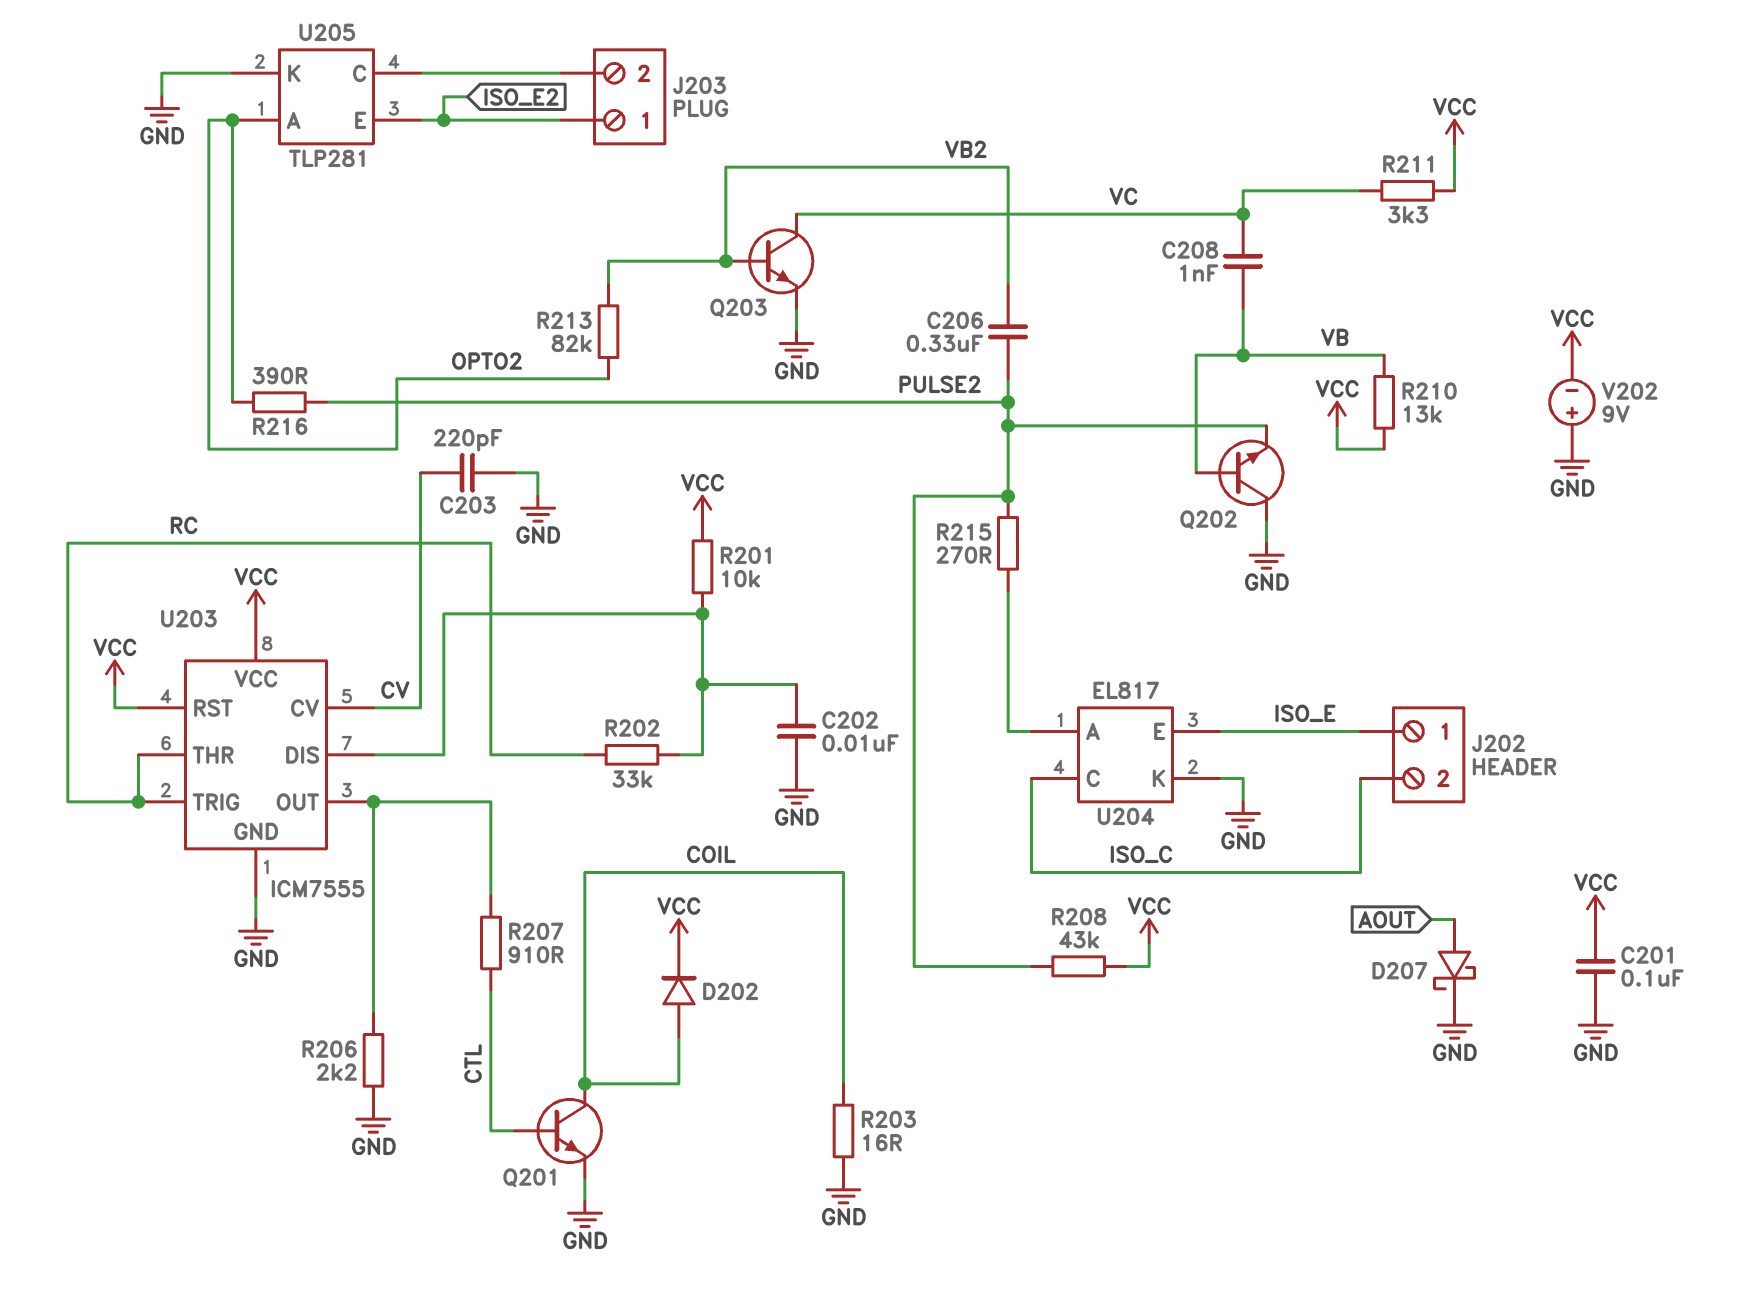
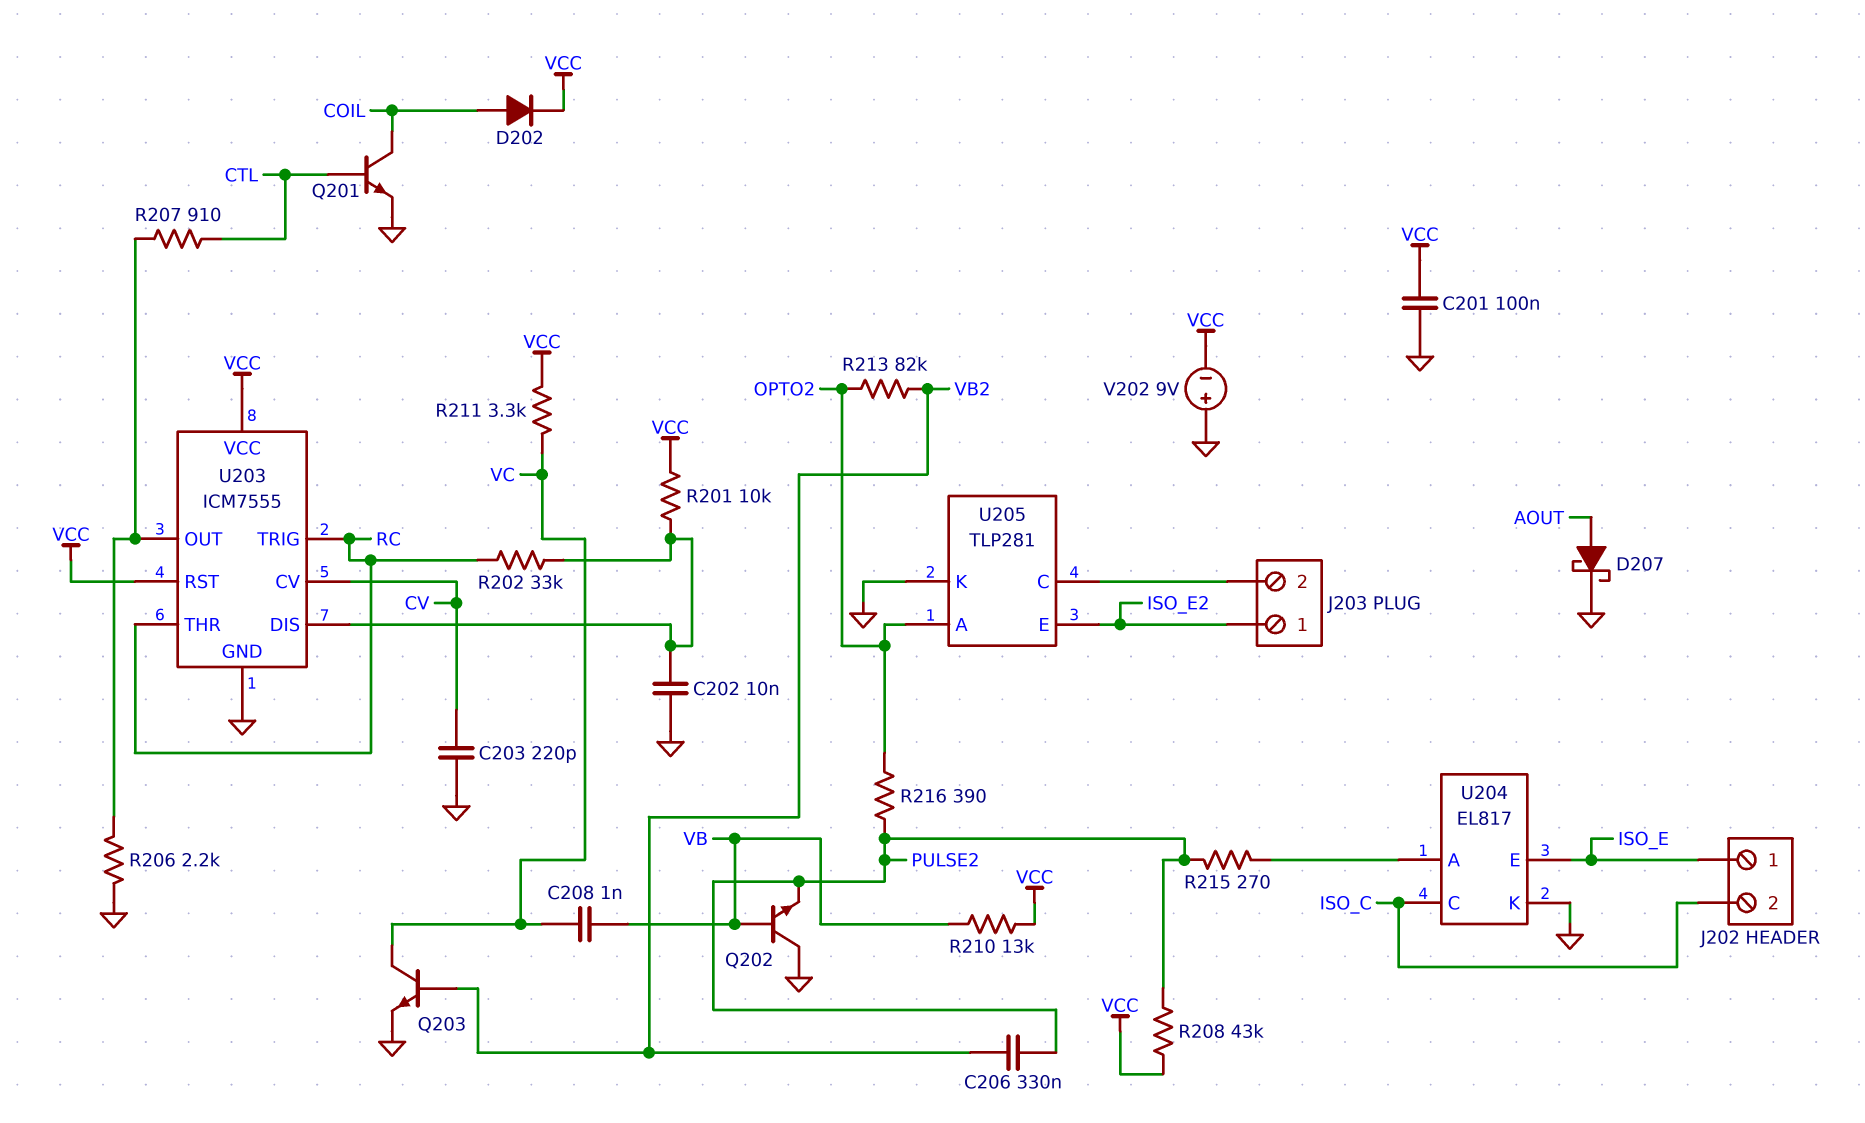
R203: 16 (COIL, GND) -> none

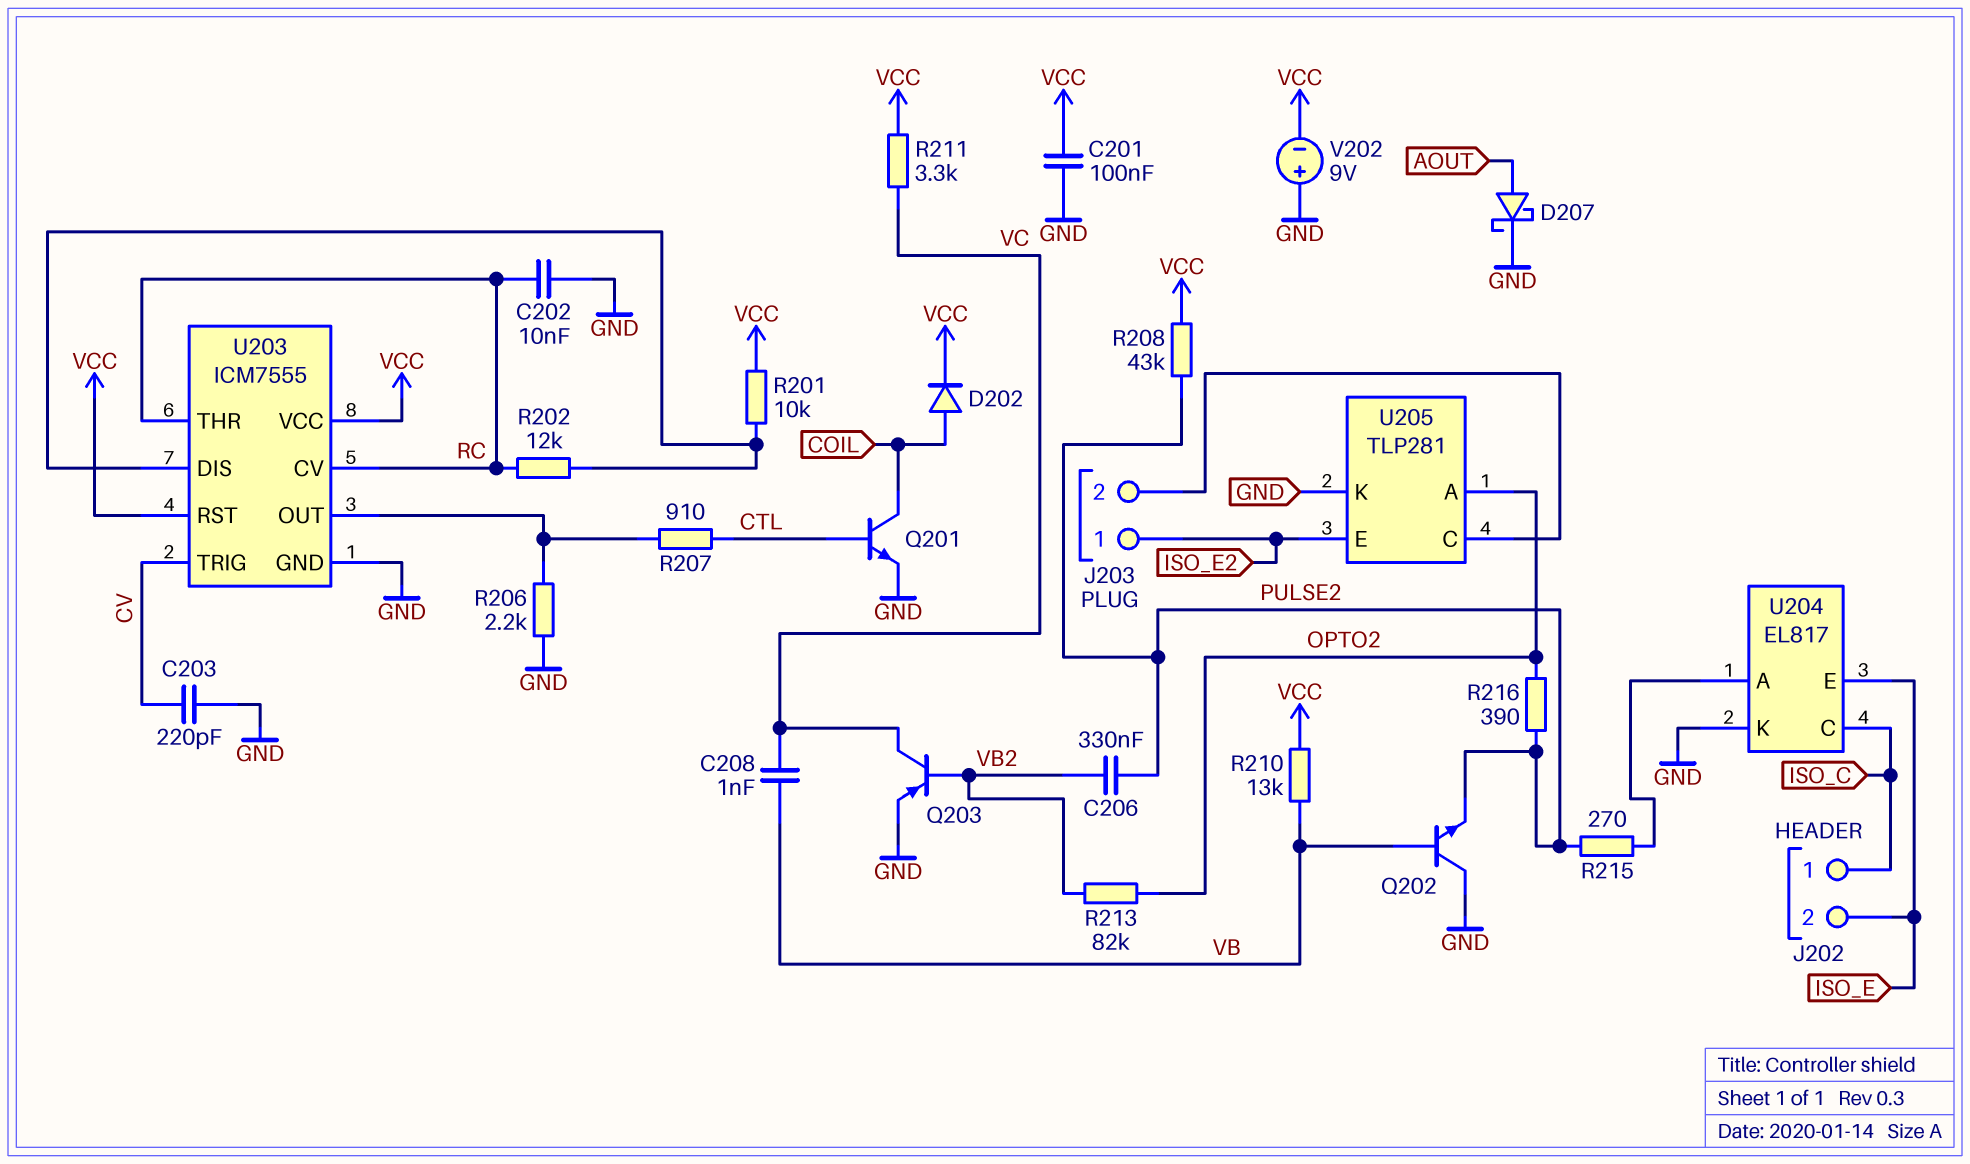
C202: 10nF (GND, U203/DIS) -> 10nF (GND, RC)
J202 pin 1: ISO_E -> ISO_C
J202 pin 2: ISO_C -> ISO_E
Q203: NPN (B VB2, C VC, E GND) -> PNP (B VB2, C VC, E GND)
R202: 33k (RC, U203/DIS) -> 12k (RC, U203/DIS)
U203 pin CV: CV -> RC
U203 pin TRIG: RC -> CV

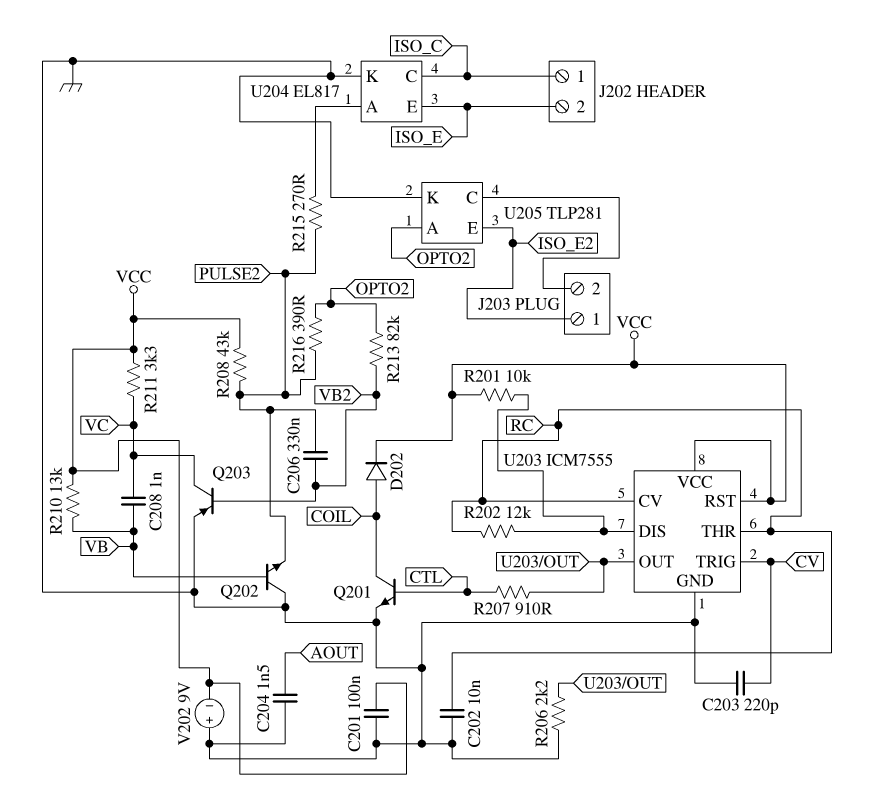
C204: none -> 1.5nF (AOUT, GND)
D207: schottky (A AOUT, K GND) -> none

